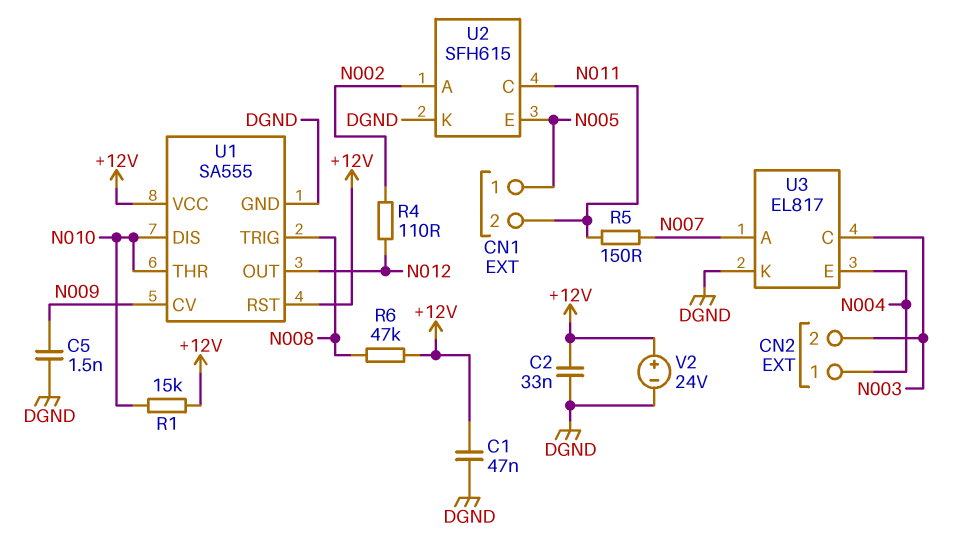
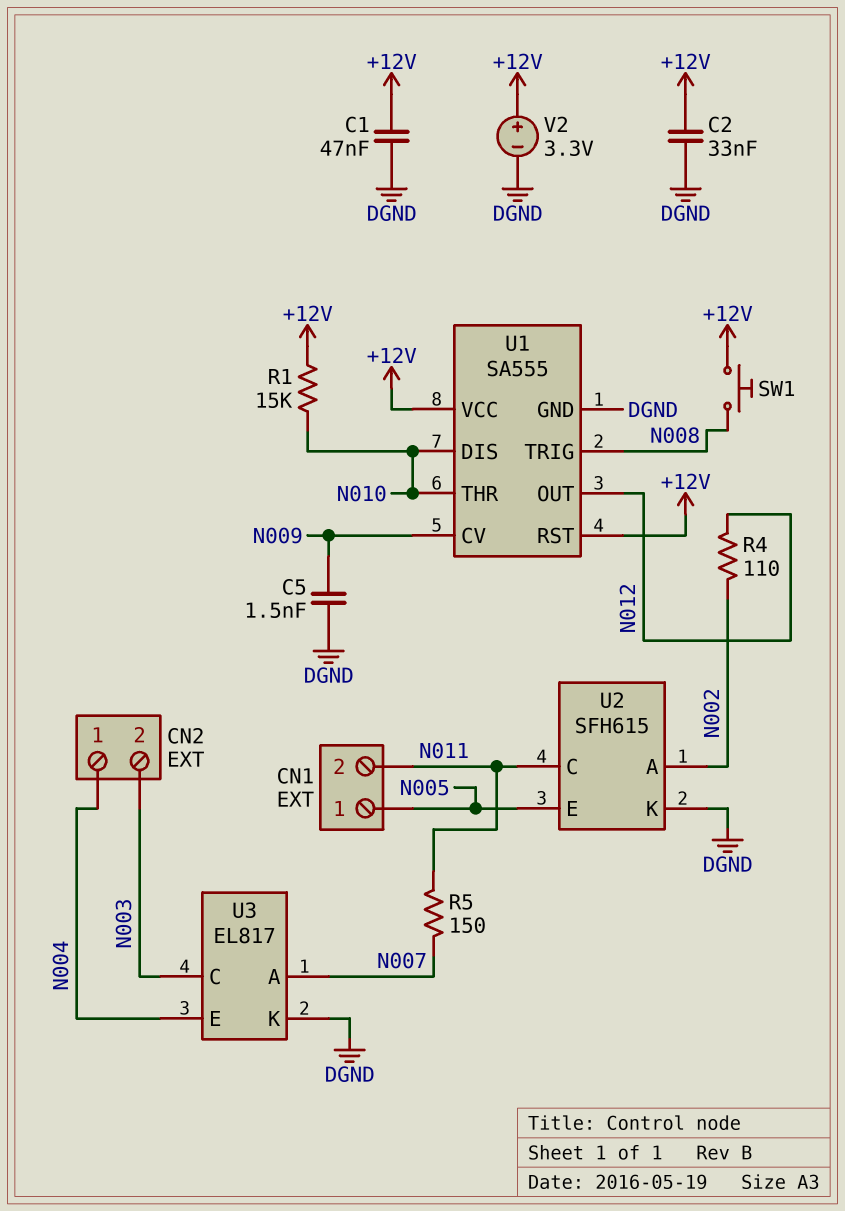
R6: 47k (+12V, N008) -> none
SW1: none -> button (+12V, N008)
V2: 24V (plus +12V, minus DGND) -> 3.3V (plus +12V, minus DGND)

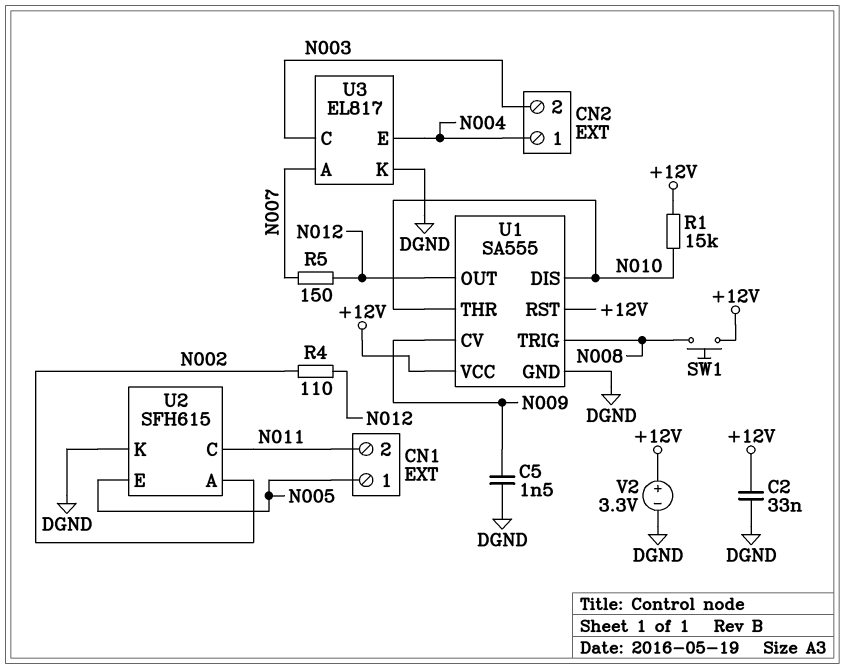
C1: 47nF (+12V, DGND) -> none
R5: 150 (N007, N011) -> 150 (N007, N012)

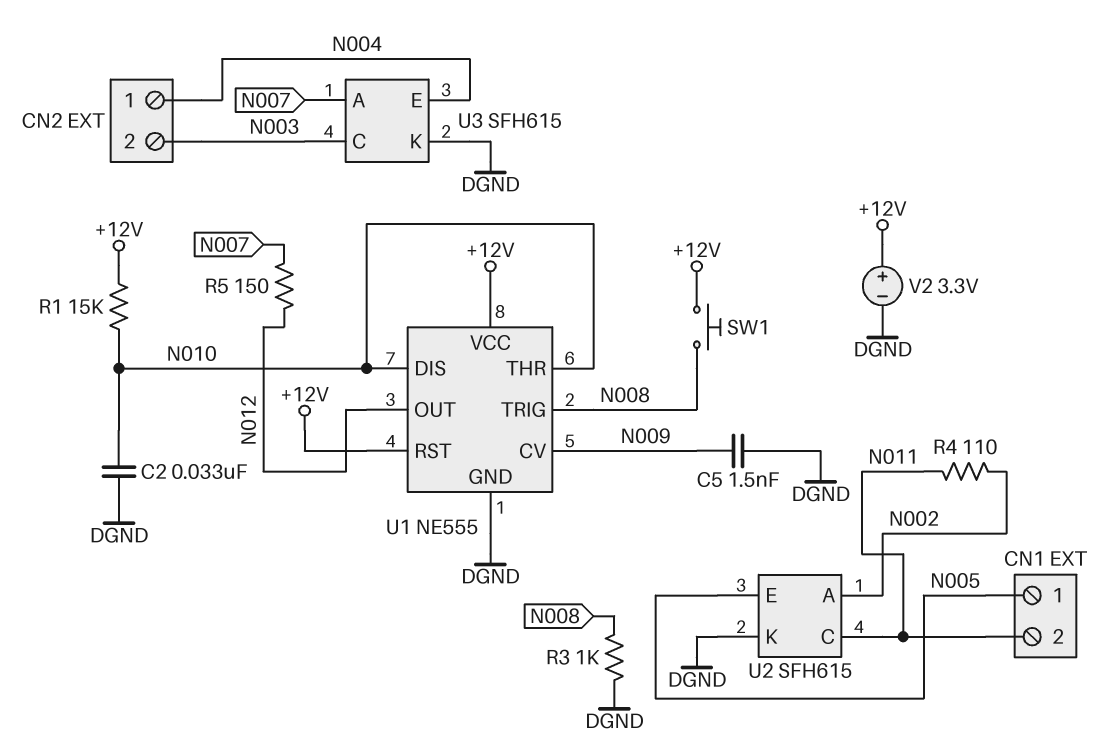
C2: 33nF (+12V, DGND) -> 33nF (DGND, N010)
R3: none -> 1k (DGND, N008)
R4: 110 (N002, N012) -> 110 (N002, N011)
U1: SA555 -> NE555
U3: EL817 -> SFH615

